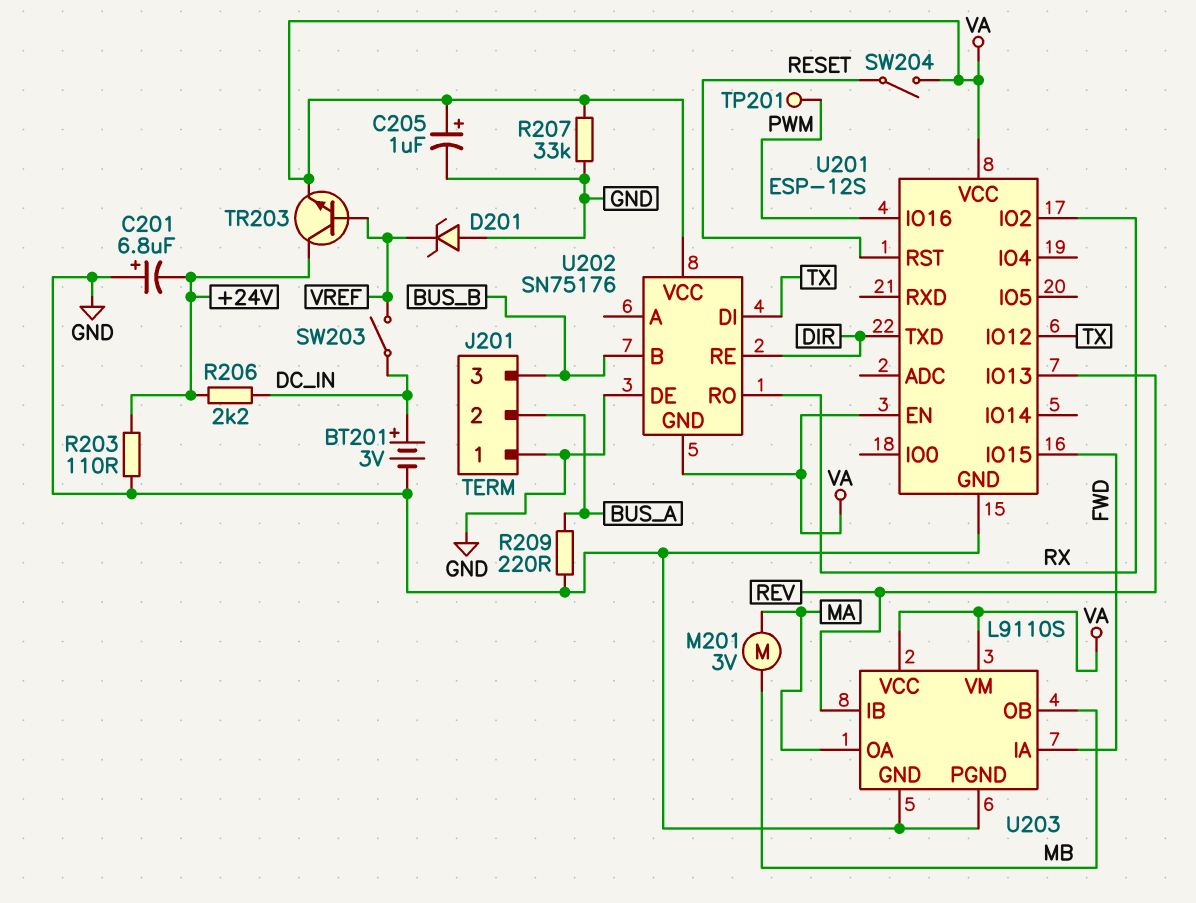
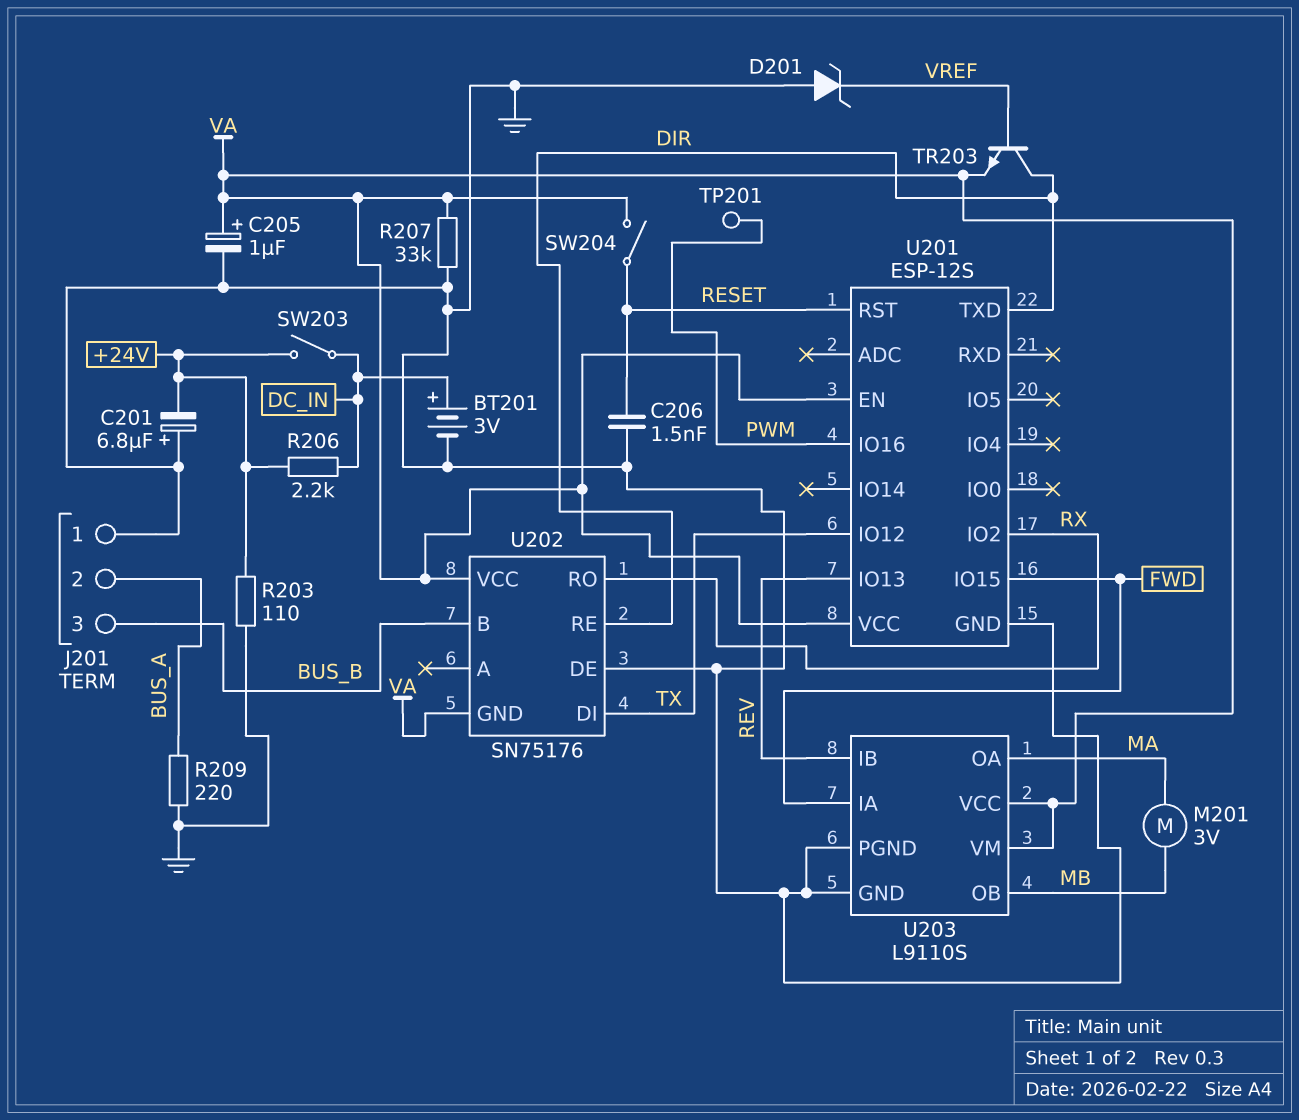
C206: none -> 1.5nF (GND, RESET)
SW203: switch (DC_IN, VREF) -> switch (+24V, DC_IN)
TR203: NPN (B VREF, C +24V, E VA) -> NPN (B VREF, C DIR, E VA)

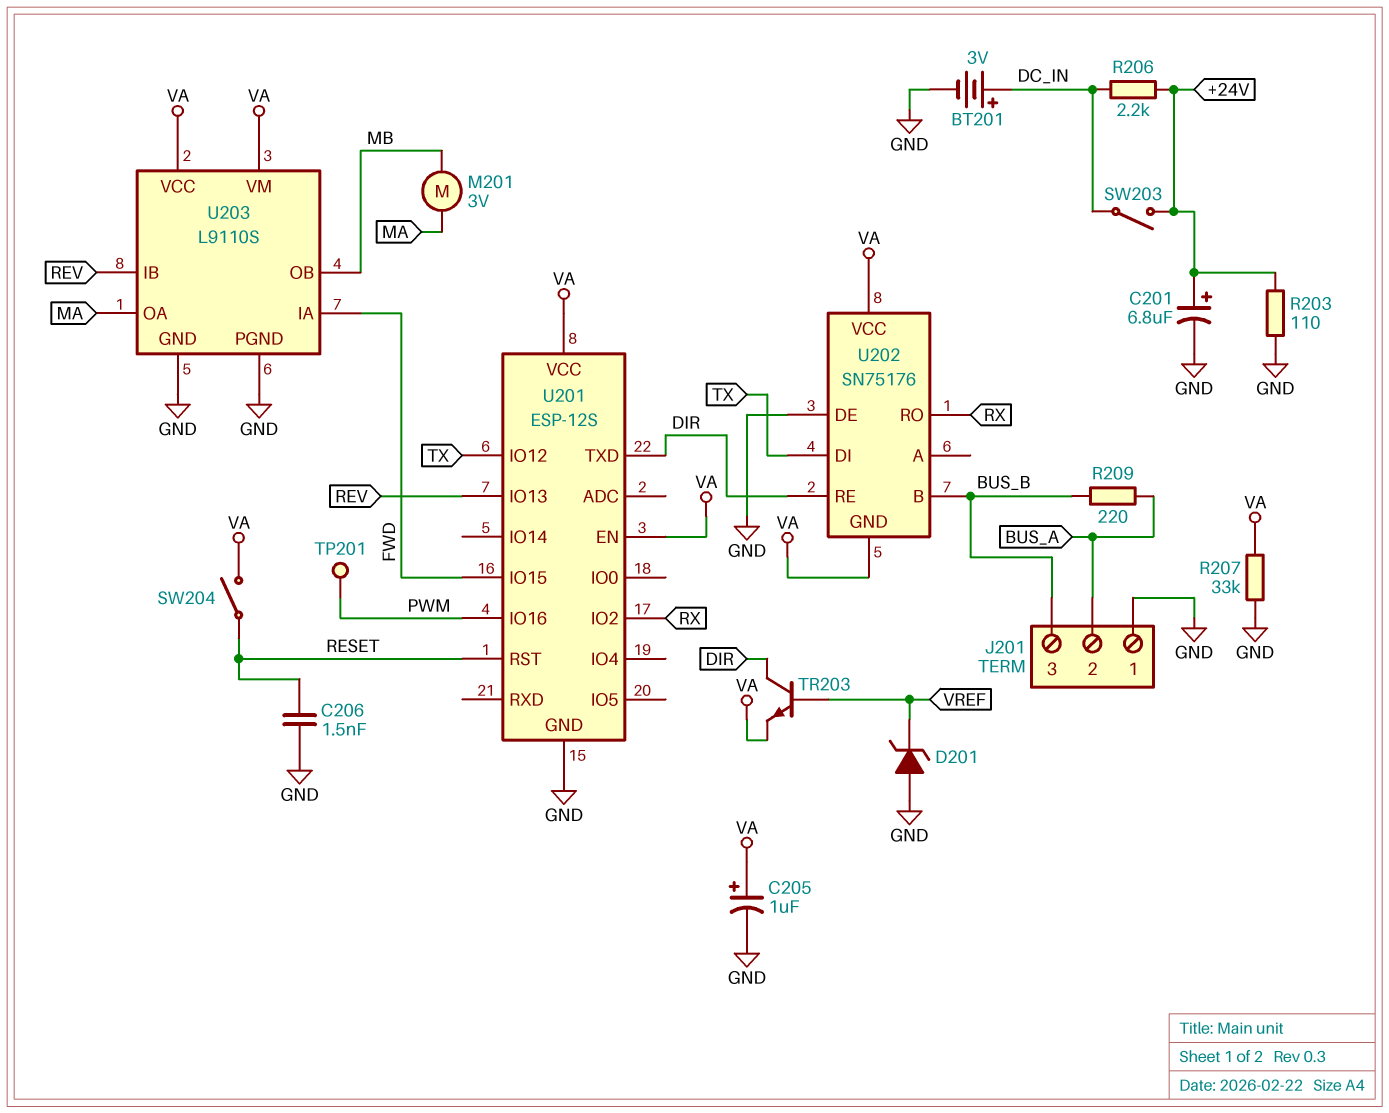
C201: 6.8uF (plus GND, minus +24V) -> 6.8uF (plus +24V, minus GND)
R209: 220 (BUS_A, GND) -> 220 (BUS_A, BUS_B)

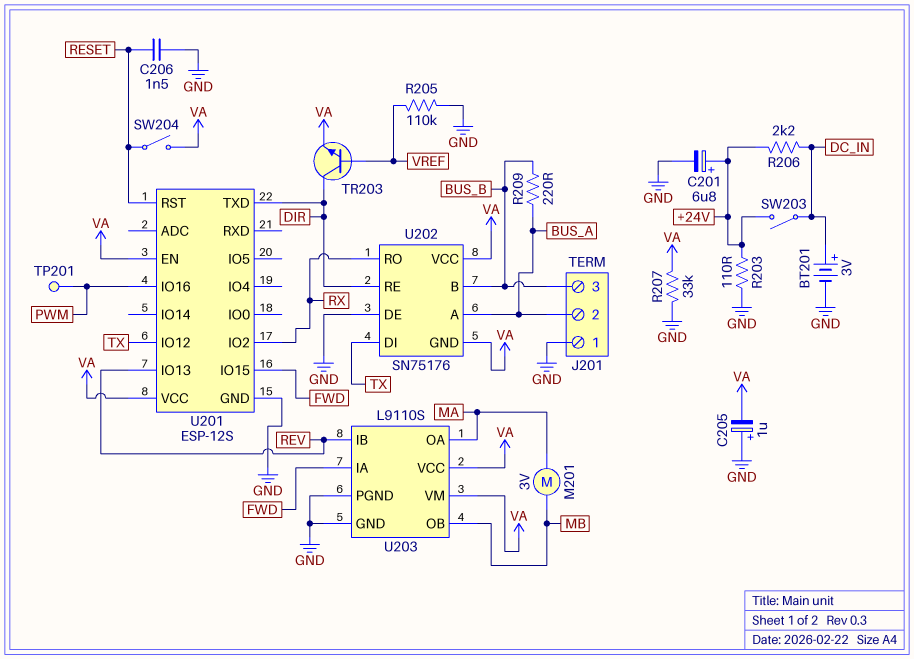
C205: 1uF (plus VA, minus GND) -> 1uF (plus GND, minus VA)
D201: zener (A GND, K VREF) -> none
R205: none -> 110k (GND, VREF)
U202 pin A: none -> BUS_A

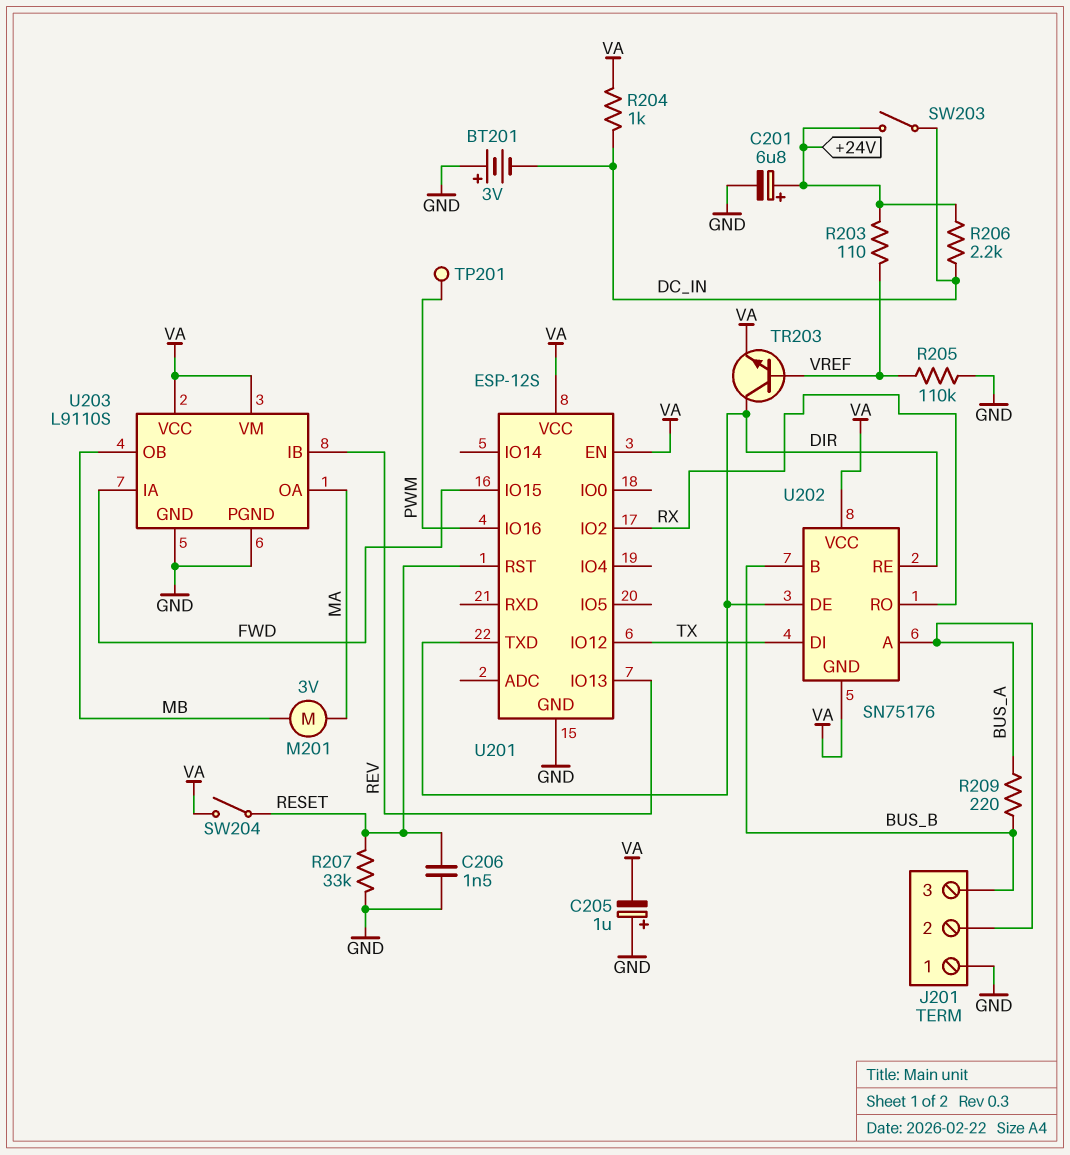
BT201: 3V (plus DC_IN, minus GND) -> 3V (plus GND, minus DC_IN)
R203: 110 (+24V, GND) -> 110 (+24V, VREF)
R204: none -> 1k (DC_IN, VA)
R207: 33k (GND, VA) -> 33k (GND, RESET)
U202 pin DE: GND -> DIR

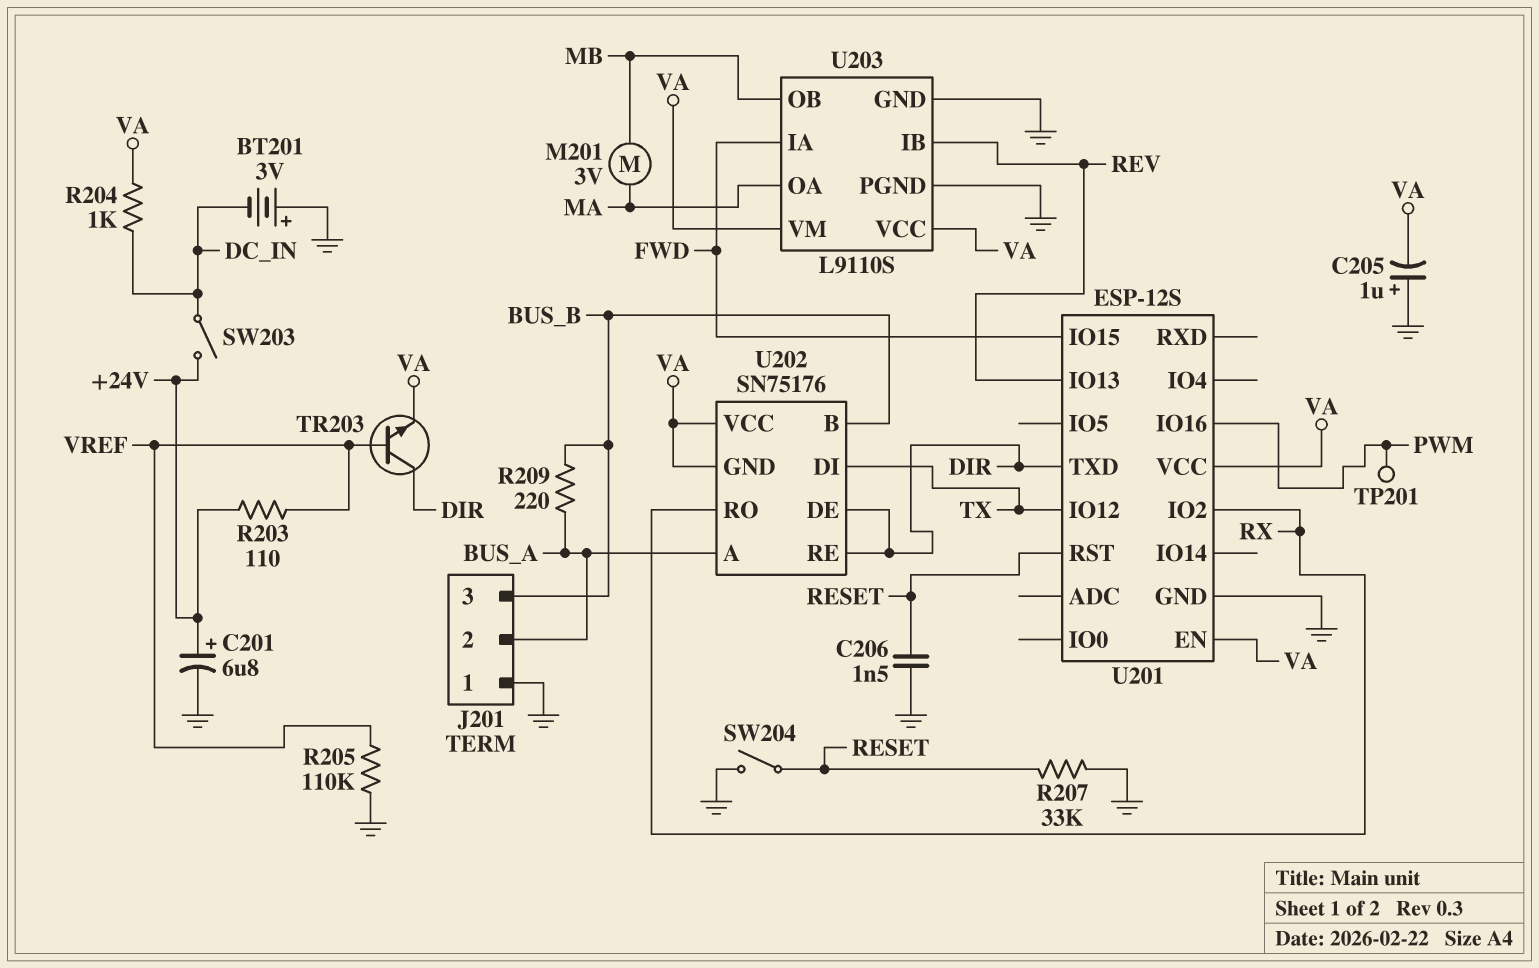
R206: 2.2k (+24V, DC_IN) -> none
SW204: switch (RESET, VA) -> switch (GND, RESET)

